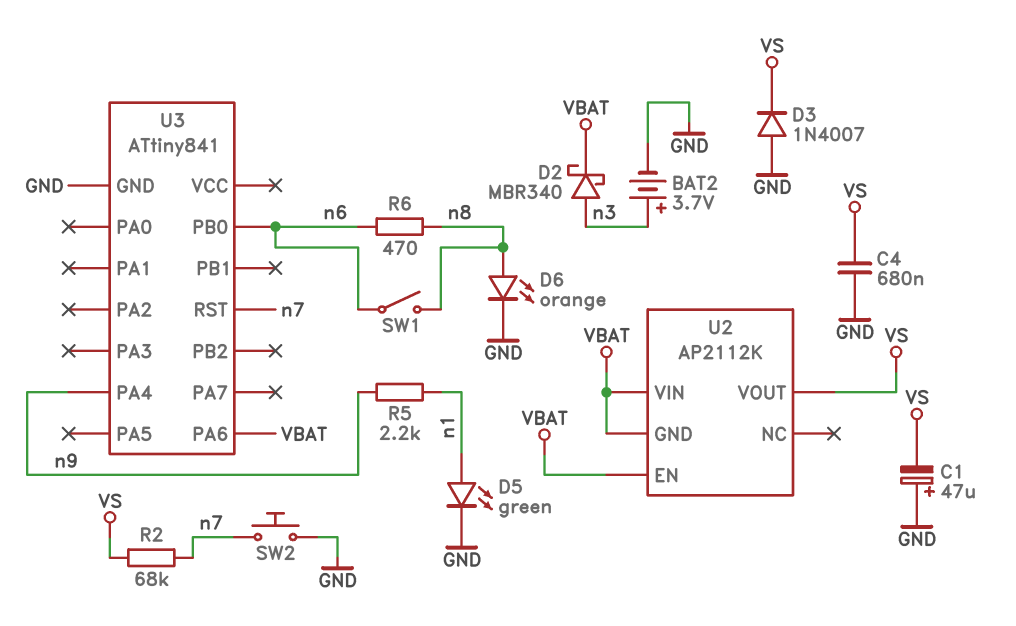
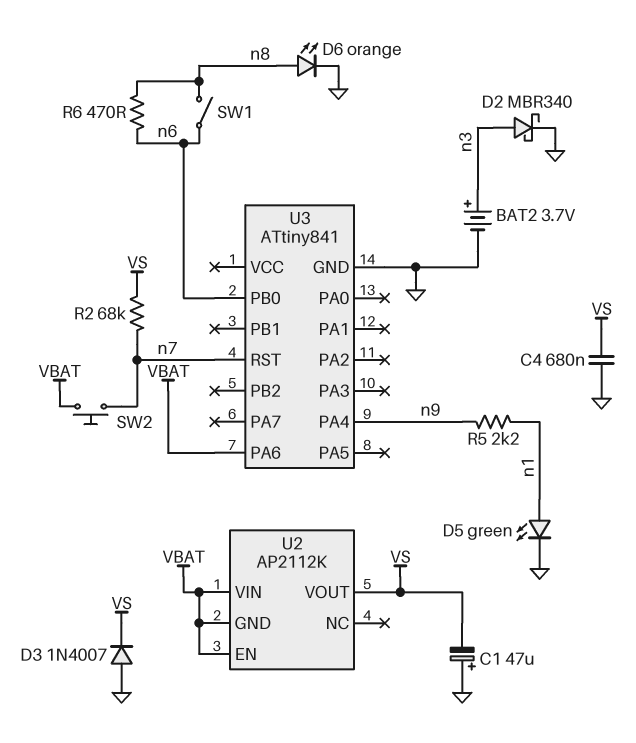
D2: schottky MBR340 (A n3, K VBAT) -> schottky MBR340 (A n3, K GND)
SW2: button (GND, n7) -> button (VBAT, n7)

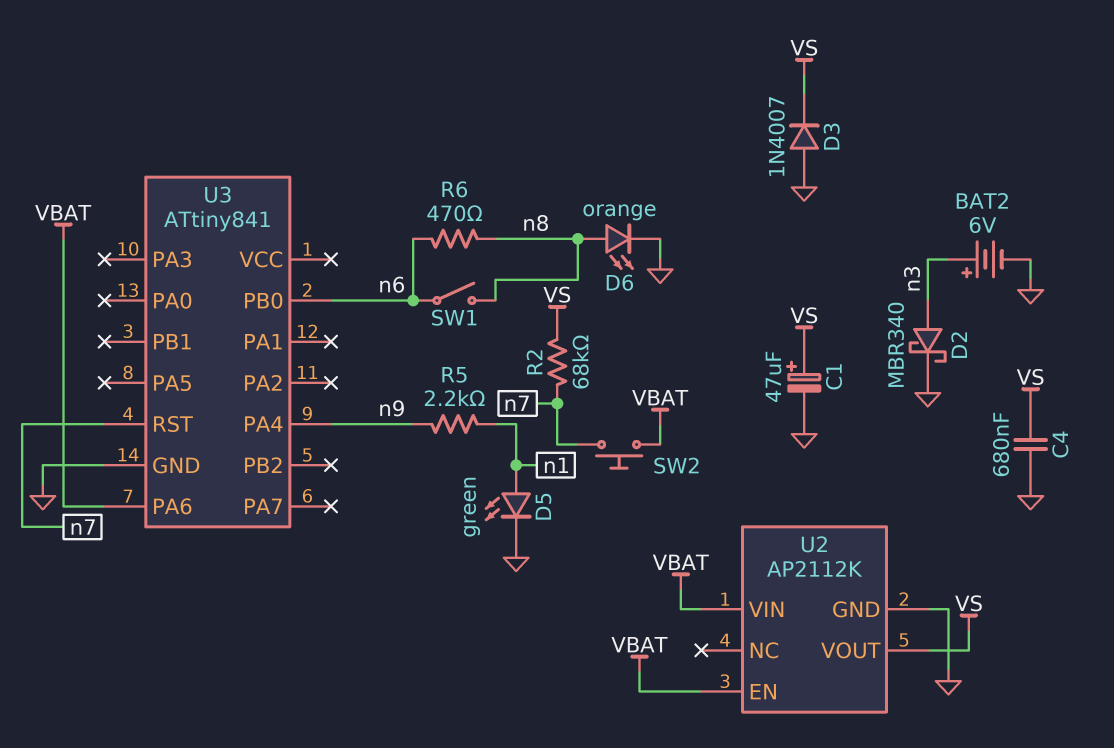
BAT2: 3.7V (plus n3, minus GND) -> 6V (plus n3, minus GND)
C1: 47uF (plus GND, minus VS) -> 47uF (plus VS, minus GND)
U2 pin GND: VBAT -> GND

